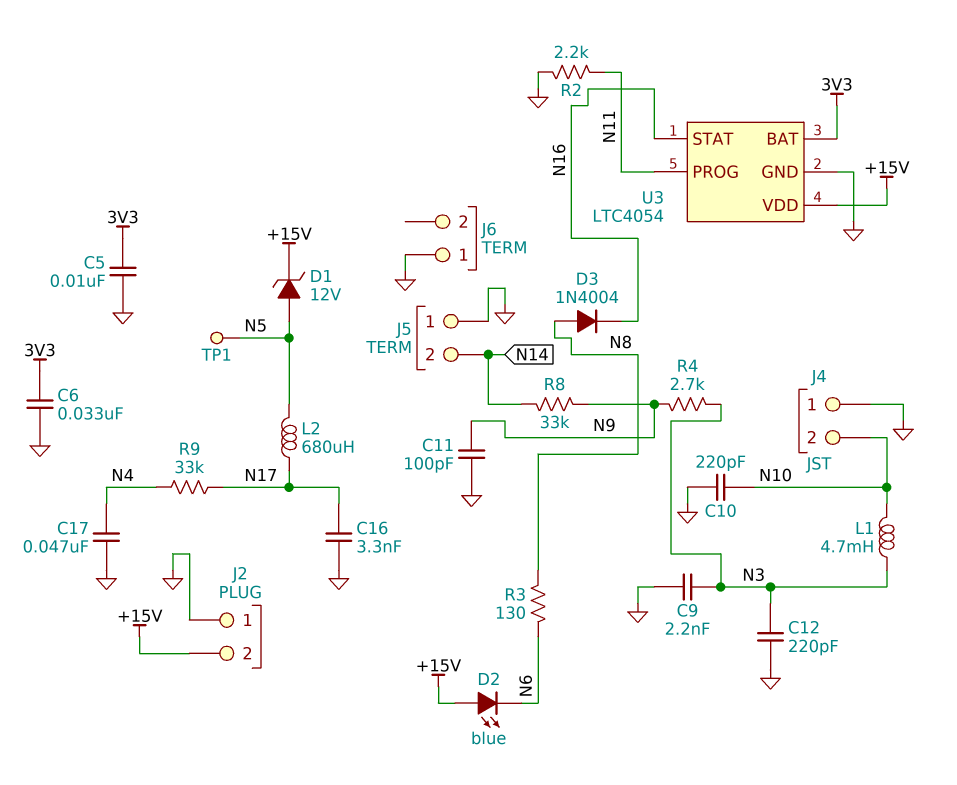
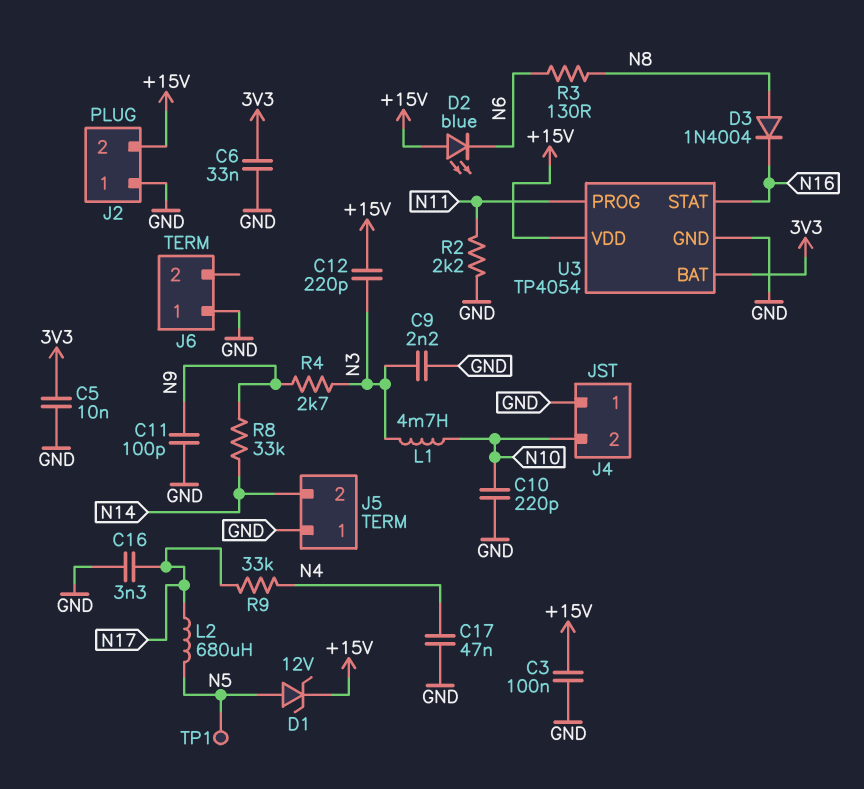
C3: none -> 100nF (+15V, GND)
C12: 220pF (GND, N3) -> 220pF (+15V, N3)
U3: LTC4054 -> TP4054

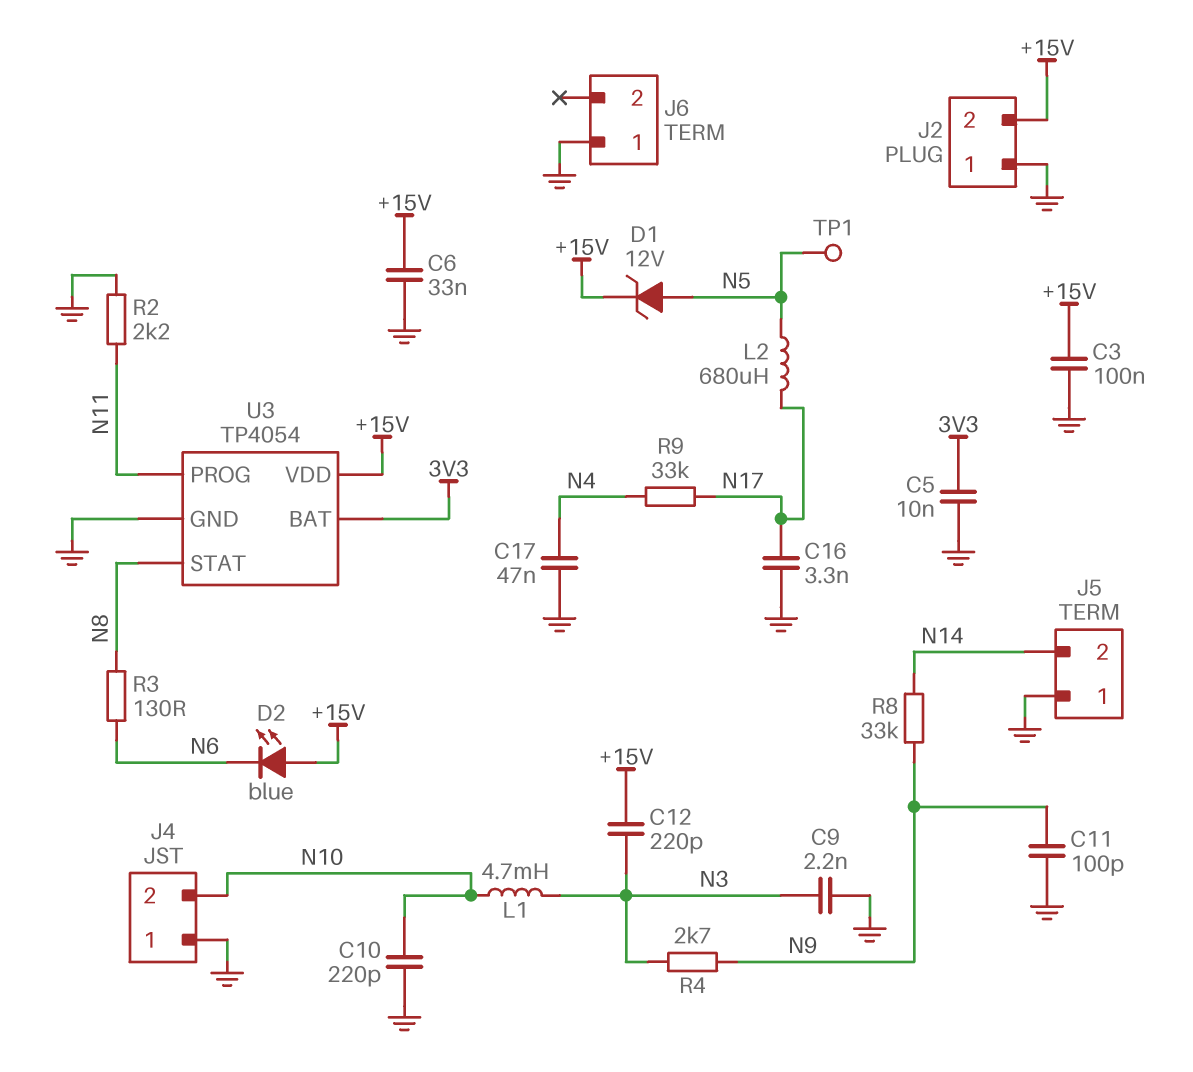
C6: 33nF (3V3, GND) -> 33nF (+15V, GND)
D3: diode 1N4004 (A N8, K N16) -> none
U3 pin STAT: N16 -> N8

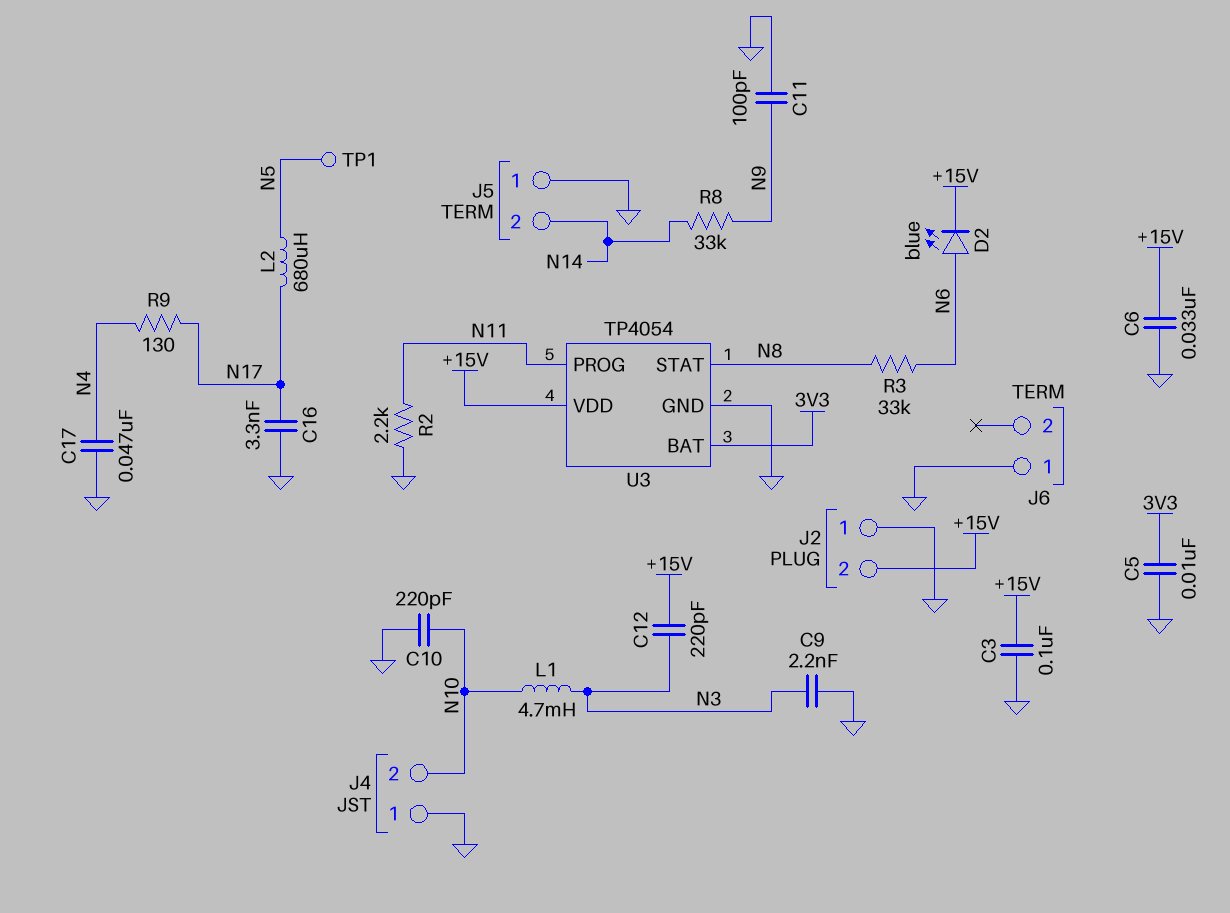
D1: zener 12V (A N5, K +15V) -> none
D2: LED blue (A +15V, K N6) -> LED blue (A N6, K +15V)
R3: 130 (N6, N8) -> 33k (N6, N8)
R4: 2.7k (N3, N9) -> none
R9: 33k (N4, N17) -> 130 (N4, N17)

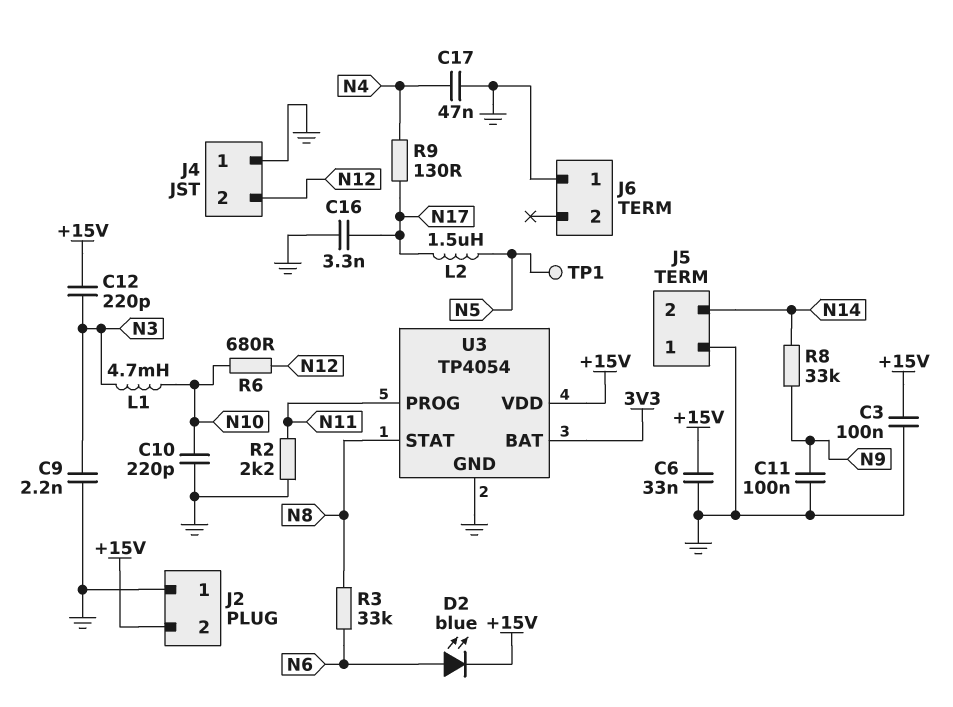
C5: 10nF (3V3, GND) -> none
C11: 100pF (GND, N9) -> 100nF (GND, N9)
J4 pin 2: N10 -> N12
L2: 680uH (N5, N17) -> 1.5uH (N5, N17)
R6: none -> 680 (N10, N12)

